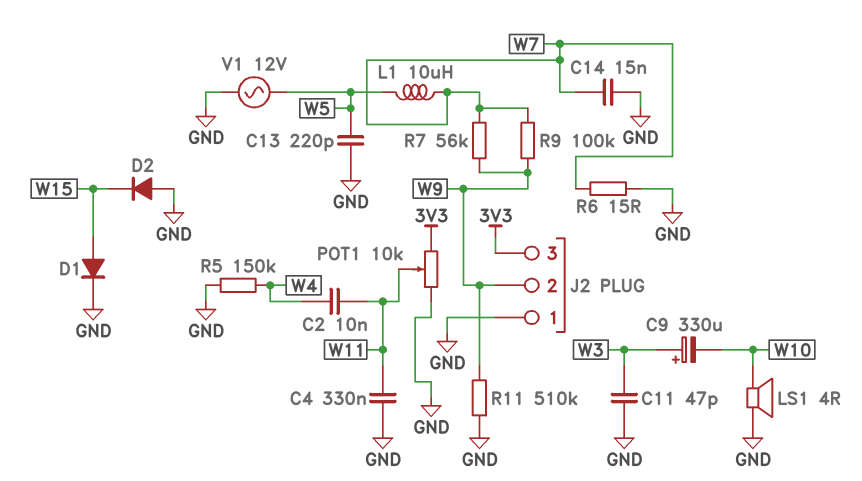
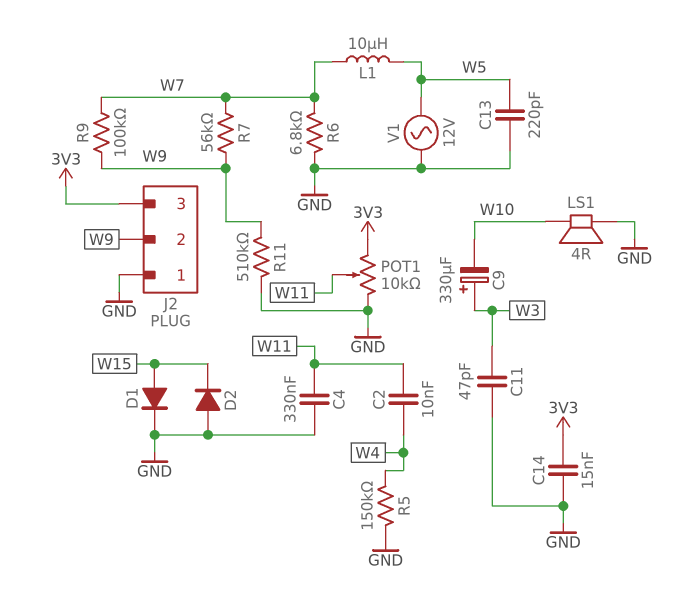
C14: 15nF (GND, W7) -> 15nF (3V3, GND)
R6: 15 (GND, W7) -> 6.8k (GND, W7)

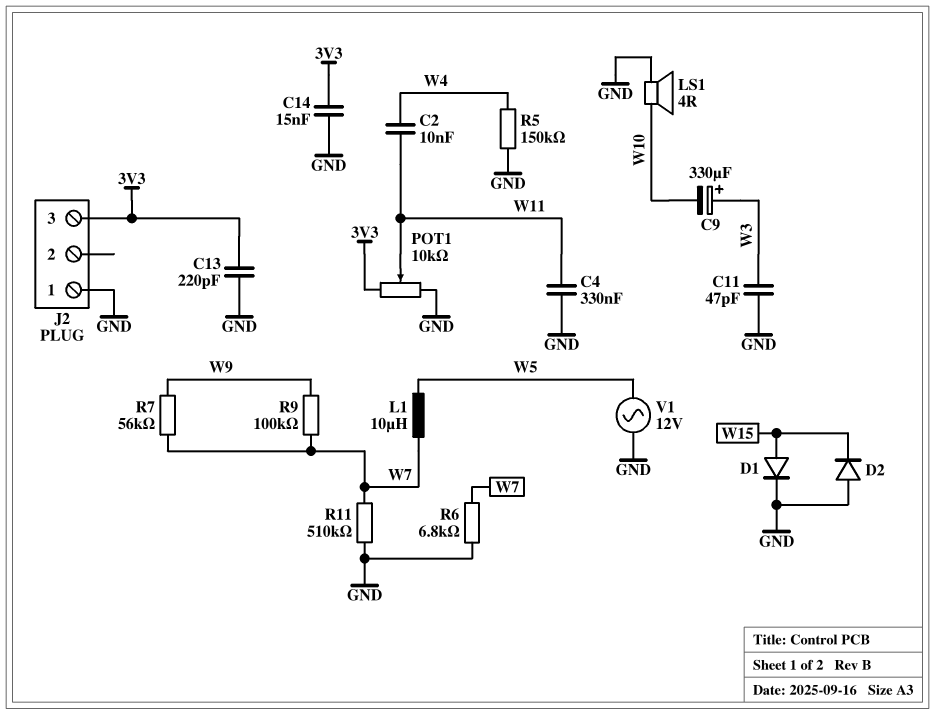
C13: 220pF (GND, W5) -> 220pF (3V3, GND)
J2 pin 2: W9 -> none
R11: 510k (GND, W9) -> 510k (GND, W7)

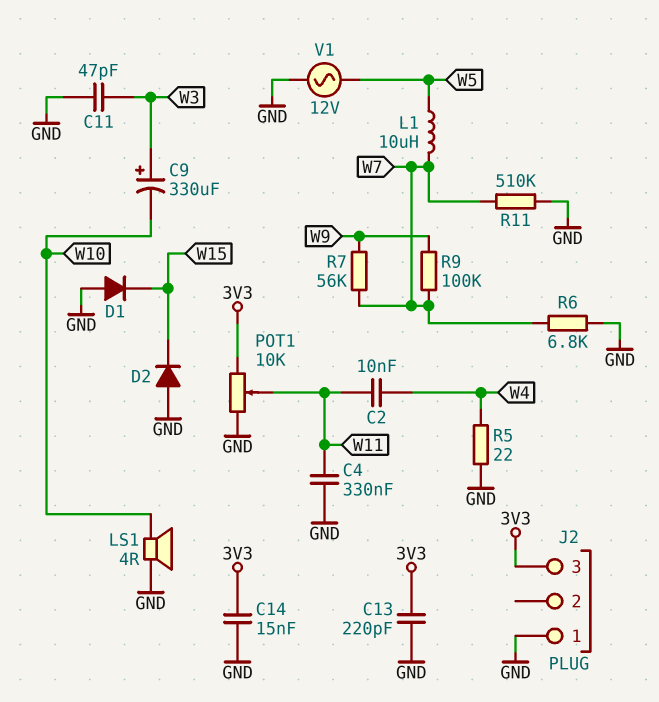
D1: diode (A W15, K GND) -> diode (A GND, K W15)
R5: 150k (GND, W4) -> 22 (GND, W4)

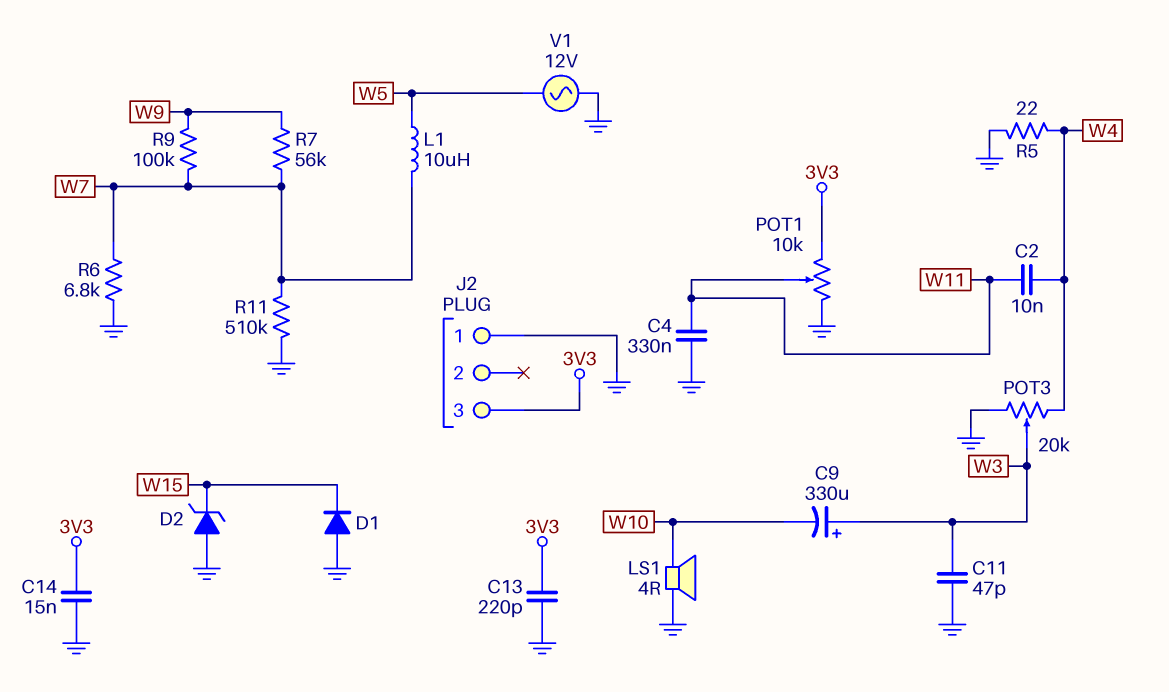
D2: diode (A GND, K W15) -> zener (A GND, K W15)
POT3: none -> 20k (GND, W4, wiper W3)

